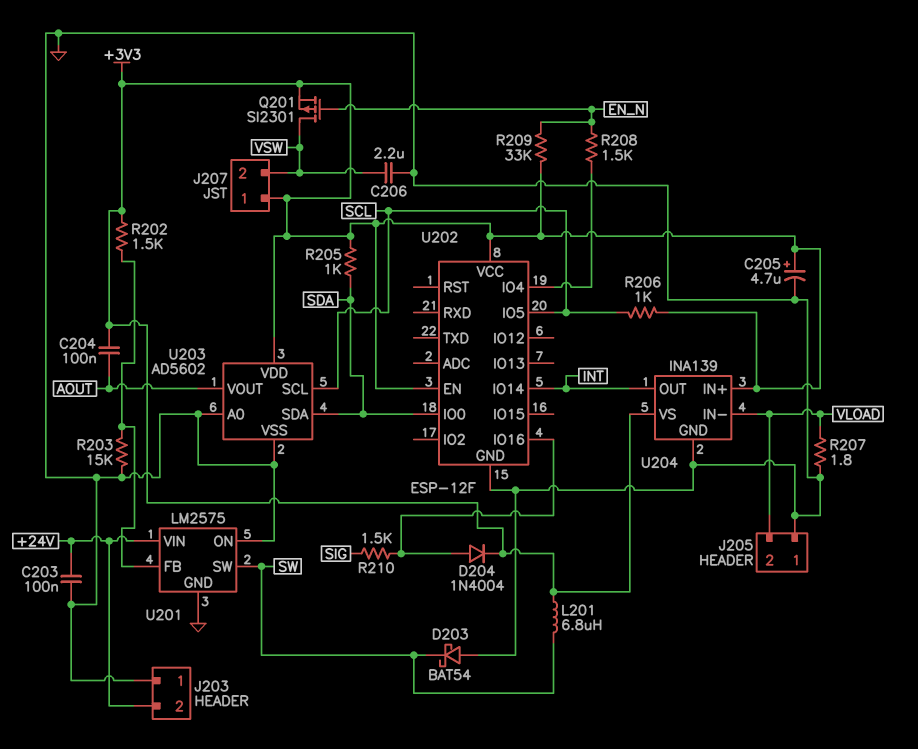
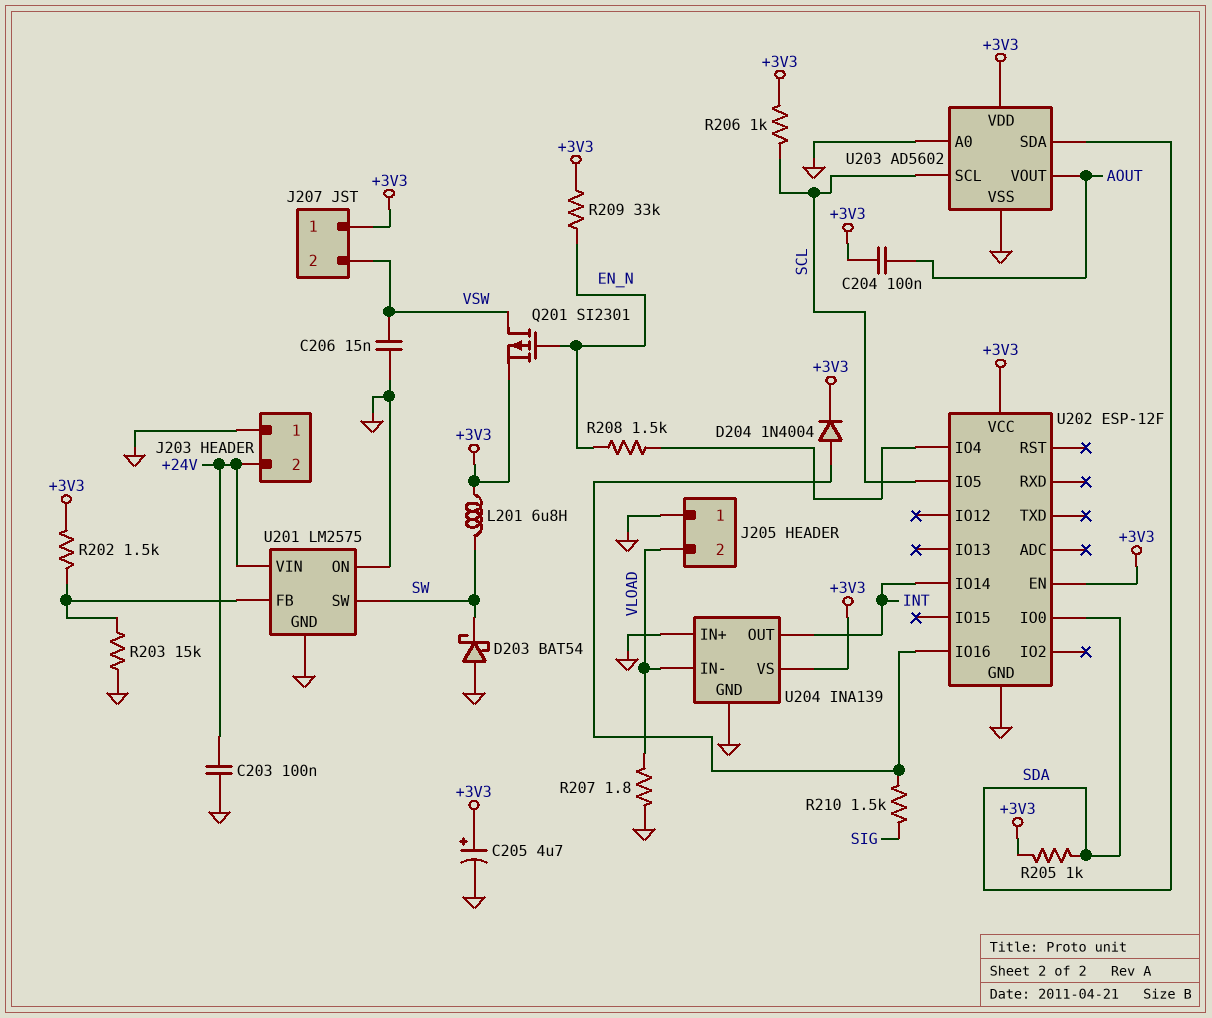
C206: 2.2uF (GND, VSW) -> 15nF (GND, VSW)
U204 pin IN+: +3V3 -> GND

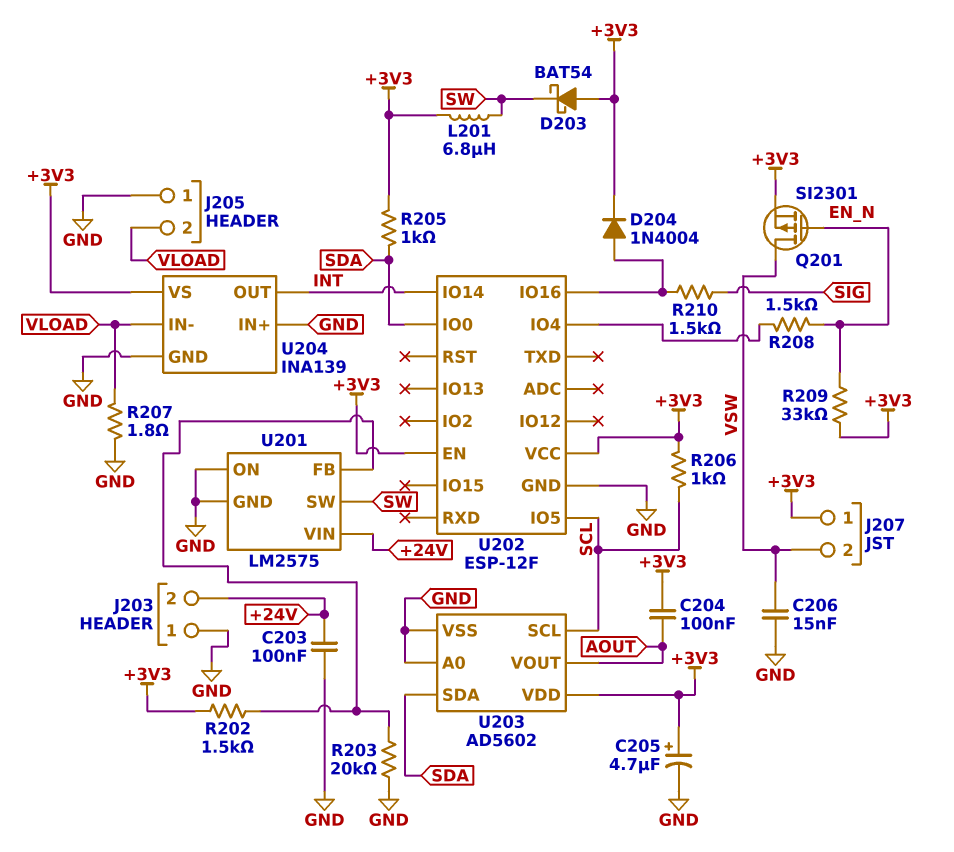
D203: schottky BAT54 (A GND, K SW) -> schottky BAT54 (A +3V3, K SW)
R203: 15k (GND, U201/FB) -> 20k (GND, U201/FB)

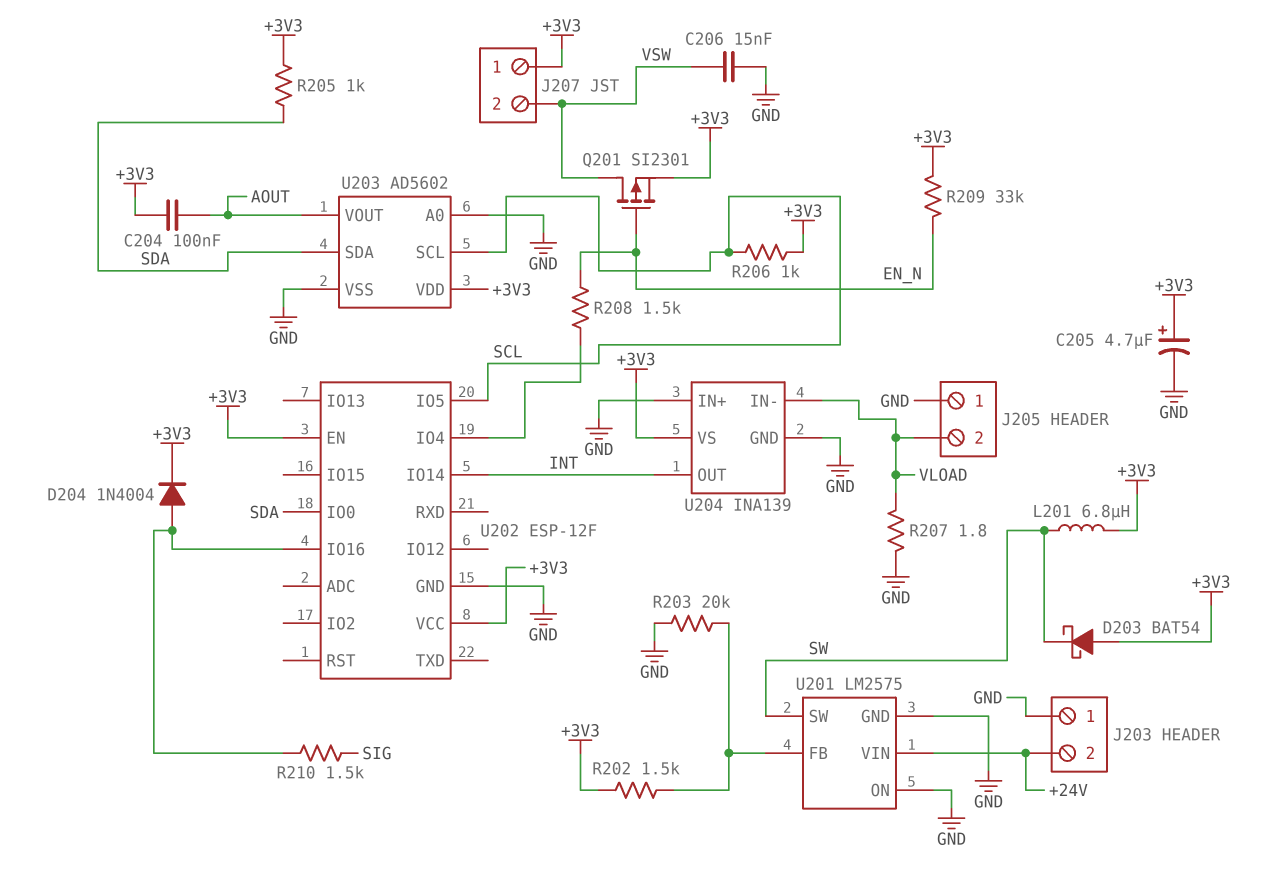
C203: 100nF (+24V, GND) -> none

